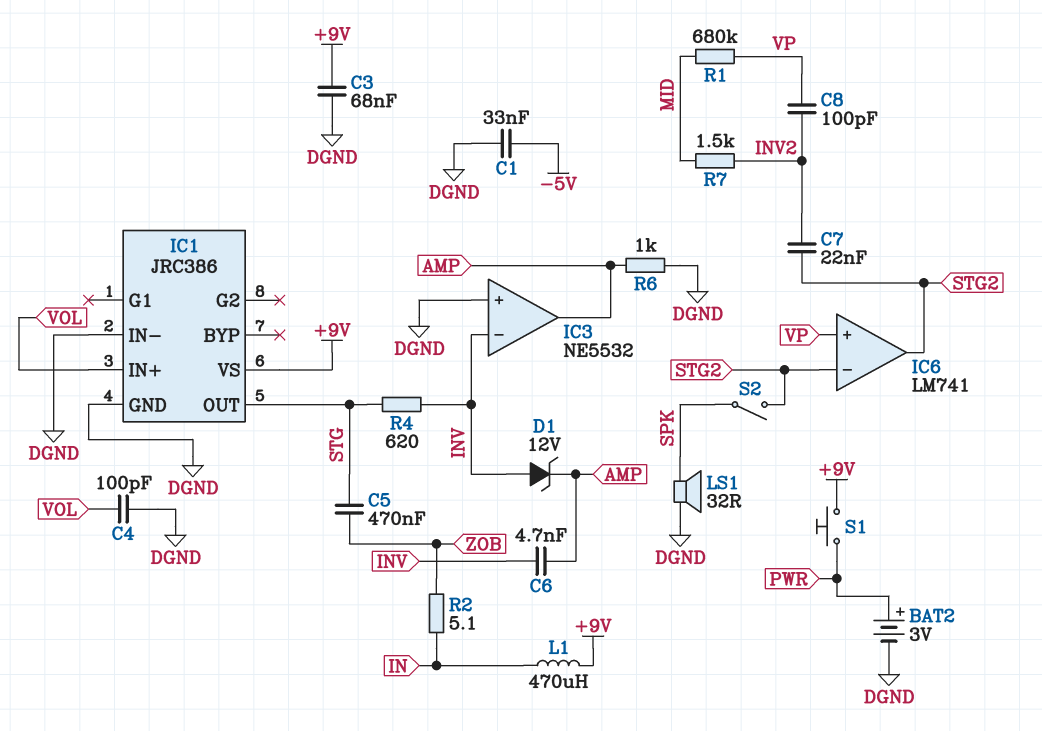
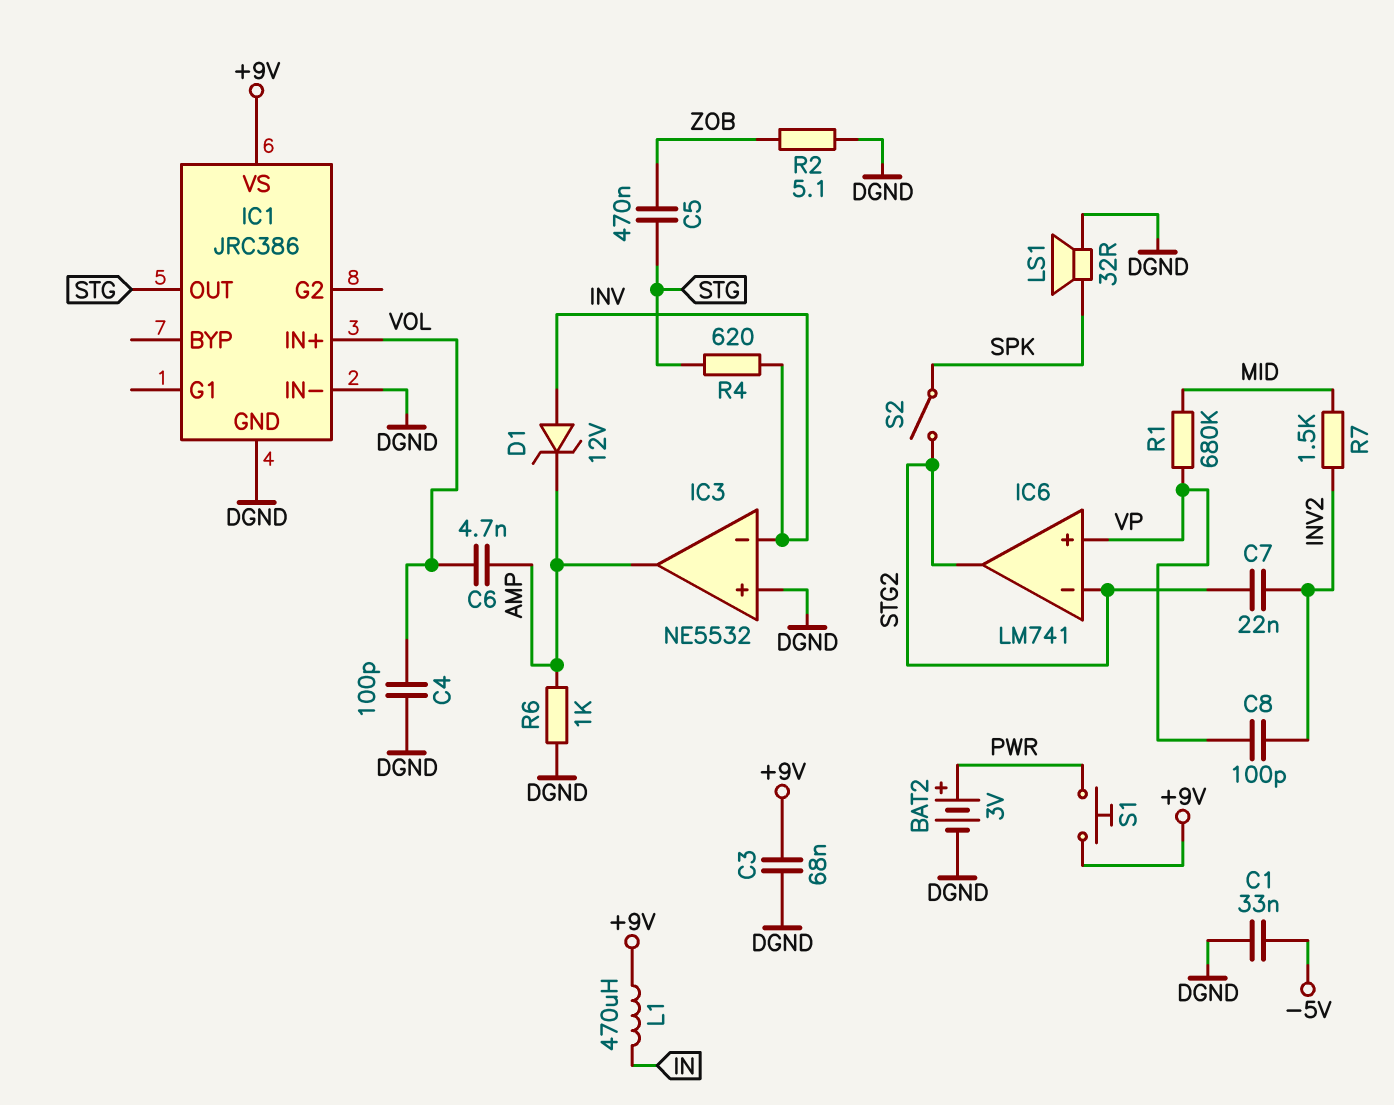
C6: 4.7nF (AMP, INV) -> 4.7nF (AMP, VOL)
R2: 5.1 (IN, ZOB) -> 5.1 (DGND, ZOB)

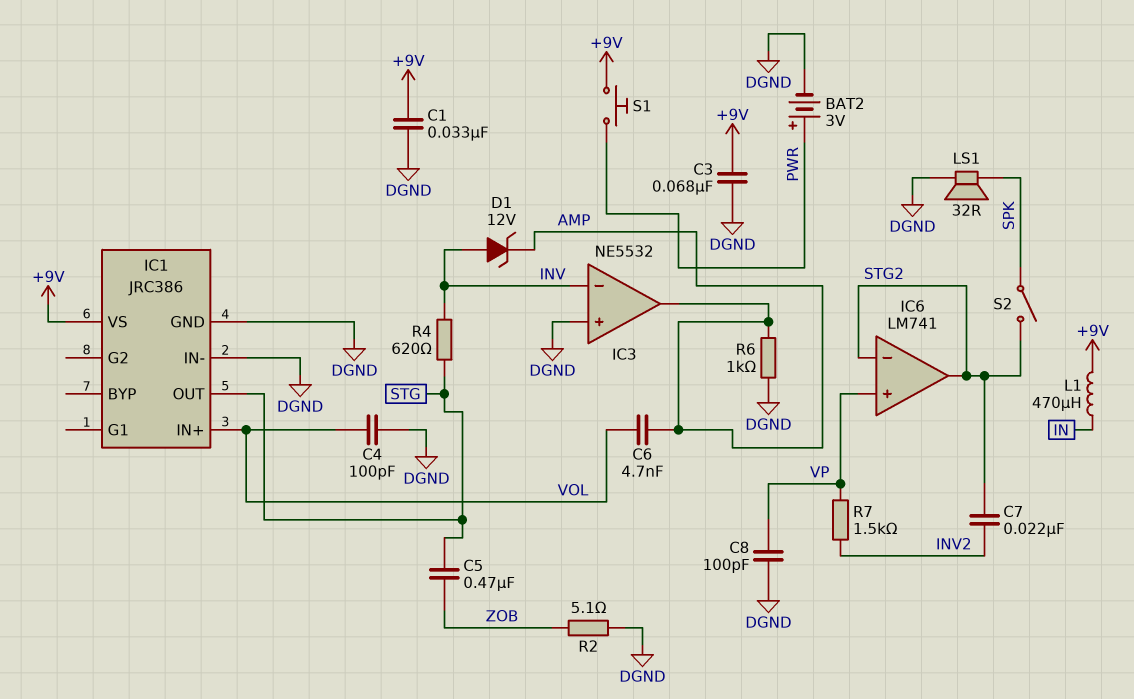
C1: 33nF (-5V, DGND) -> 33nF (+9V, DGND)
C8: 100pF (INV2, VP) -> 100pF (DGND, VP)
R1: 680k (MID, VP) -> none
R7: 1.5k (INV2, MID) -> 1.5k (INV2, VP)

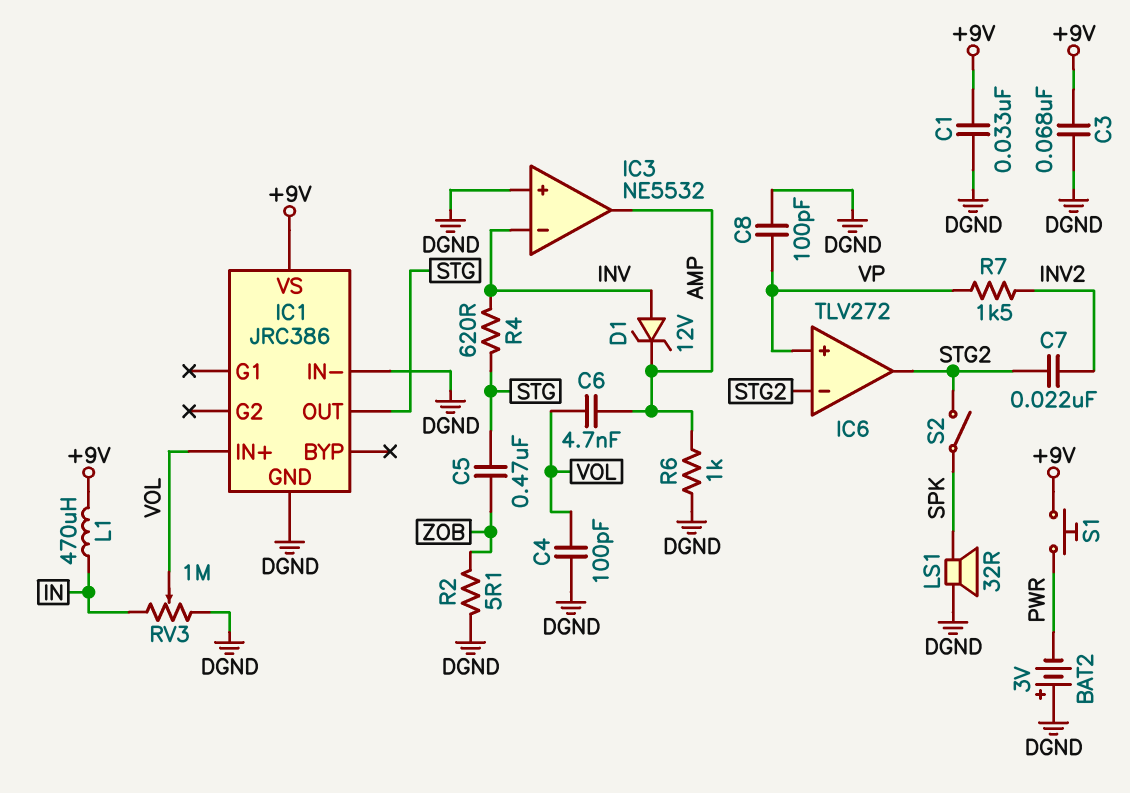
BAT2: 3V (plus PWR, minus DGND) -> 3V (plus DGND, minus PWR)
IC6: LM741 -> TLV272
RV3: none -> 1M (DGND, IN, wiper VOL)

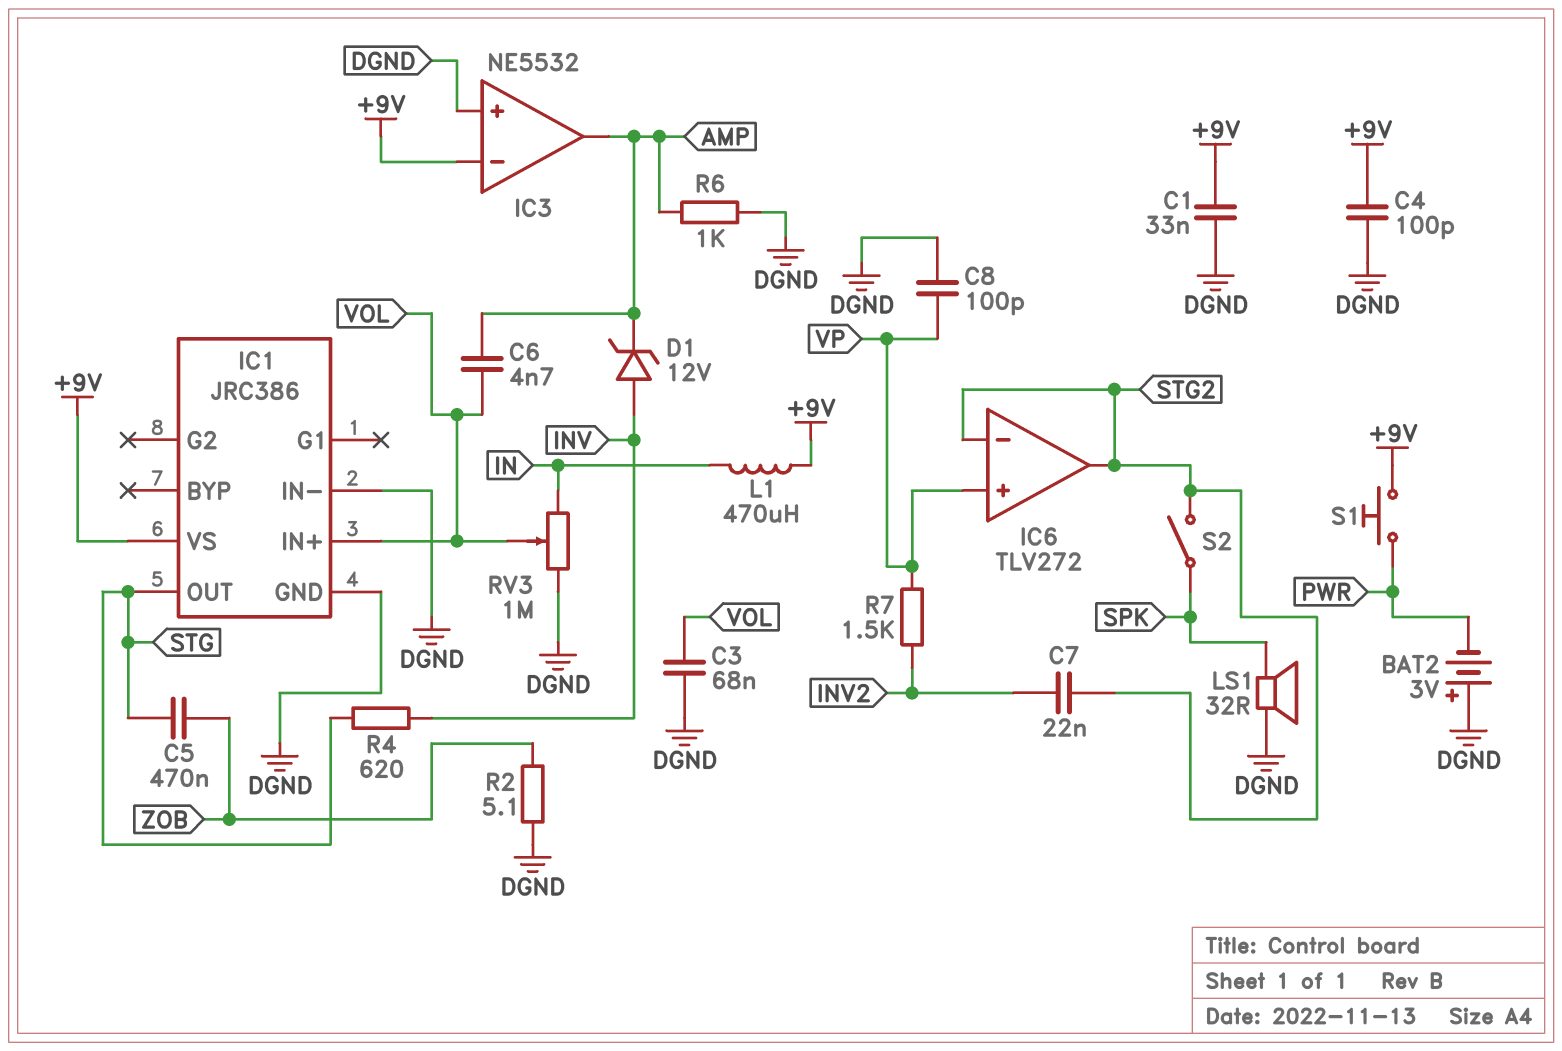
C3: 68nF (+9V, DGND) -> 68nF (DGND, VOL)
C4: 100pF (DGND, VOL) -> 100pF (+9V, DGND)
IC3 pin in-: INV -> +9V

